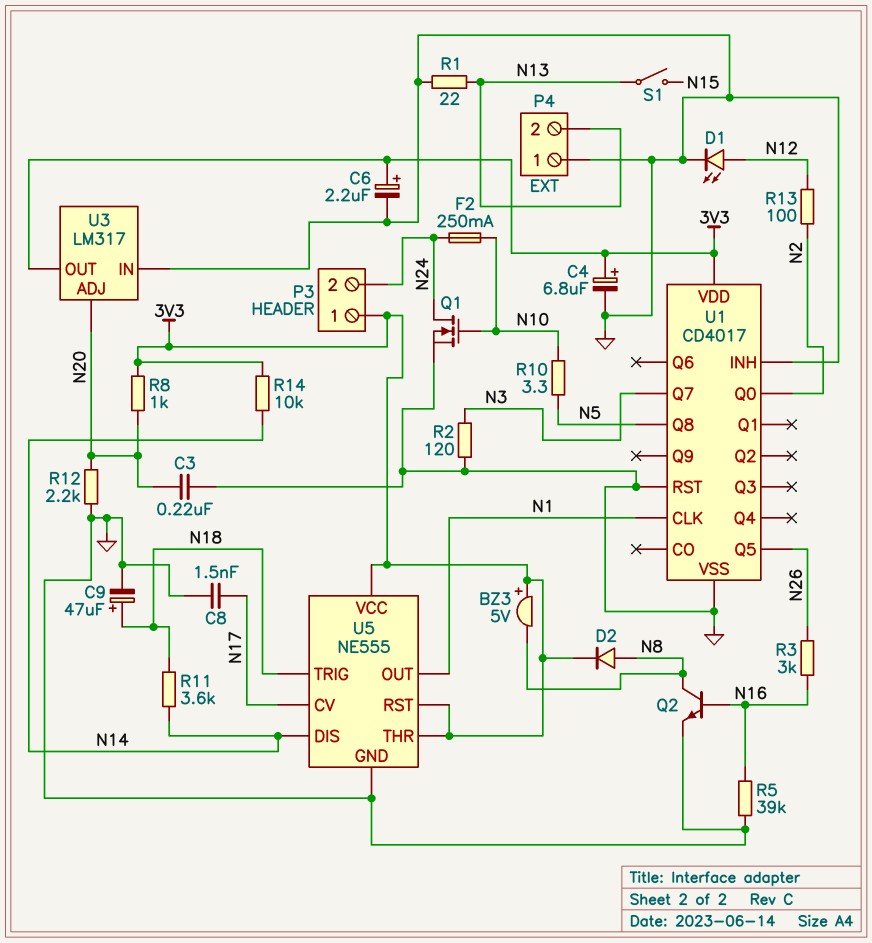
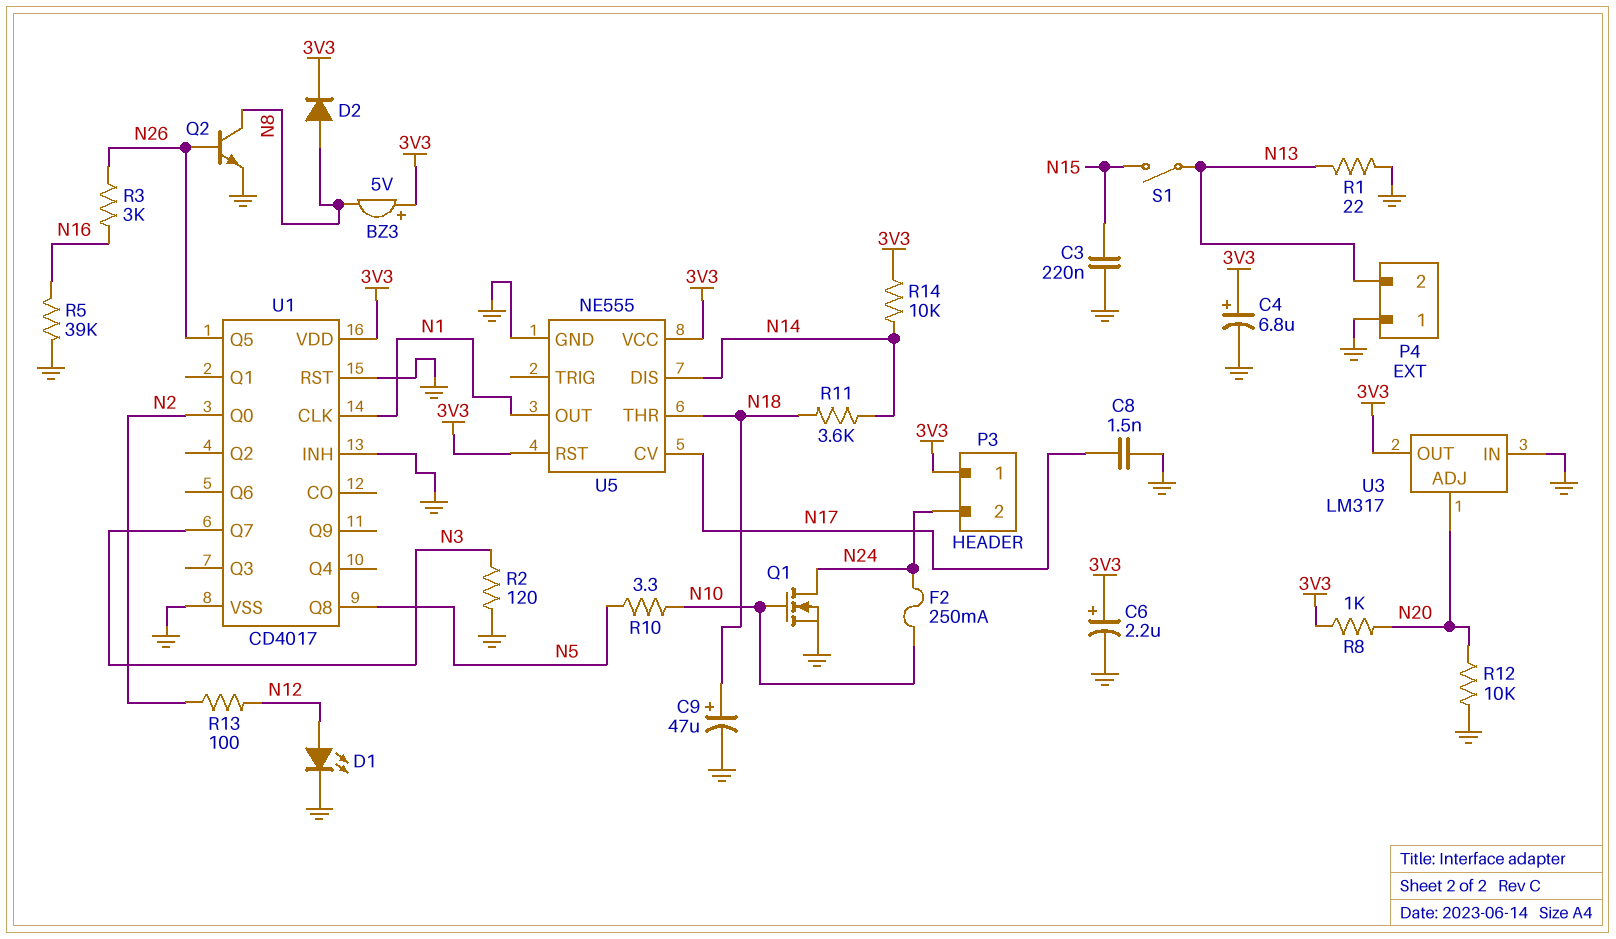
C3: 220nF (GND, N20) -> 220nF (GND, N15)
Q2: NPN (B N16, C N8, E GND) -> NPN (B N26, C N8, E GND)
R12: 2.2k (GND, N20) -> 10k (GND, N20)
U5 pin THR: 3V3 -> N18
U5 pin TRIG: N18 -> none

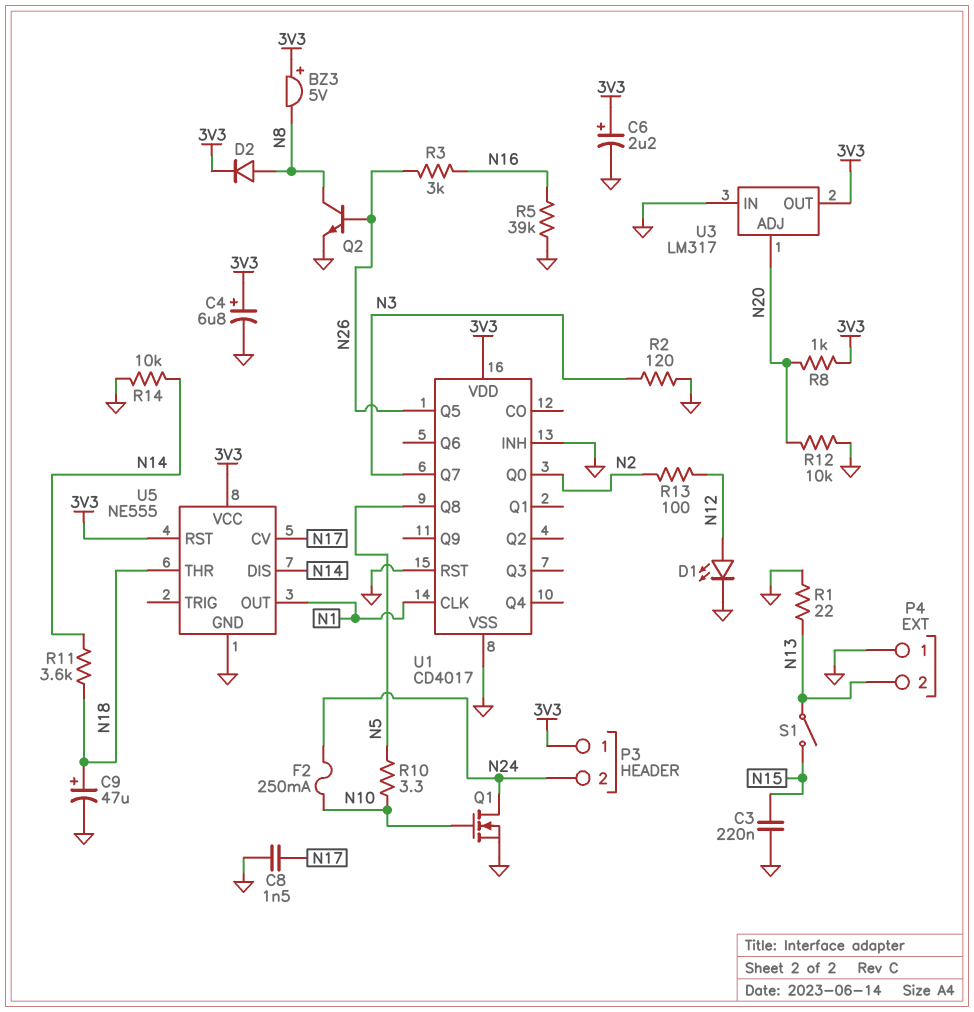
R14: 10k (3V3, N14) -> 10k (GND, N14)

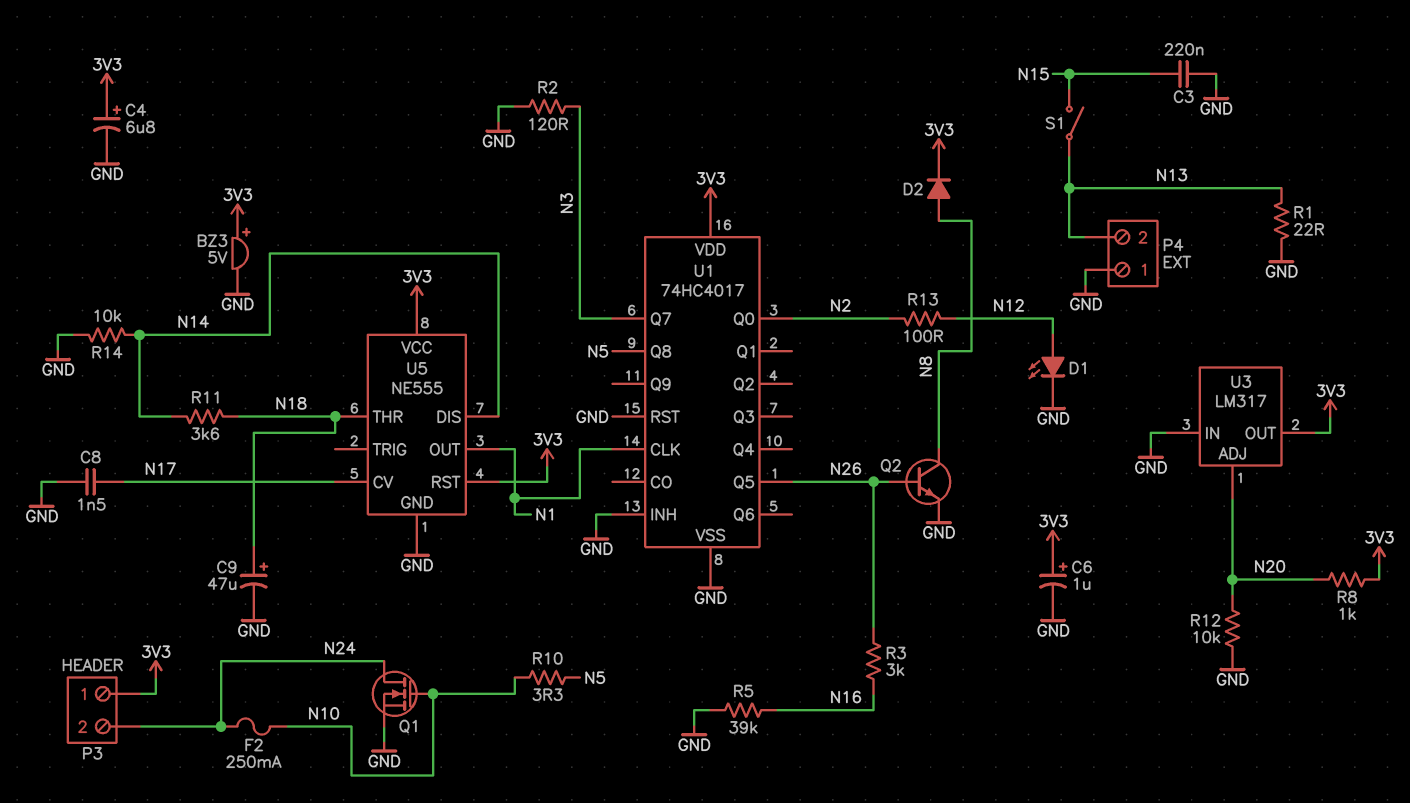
BZ3: buzzer 5V (plus 3V3, minus N8) -> buzzer 5V (plus 3V3, minus GND)
C6: 2.2uF (plus 3V3, minus GND) -> 1uF (plus 3V3, minus GND)
U1: CD4017 -> 74HC4017

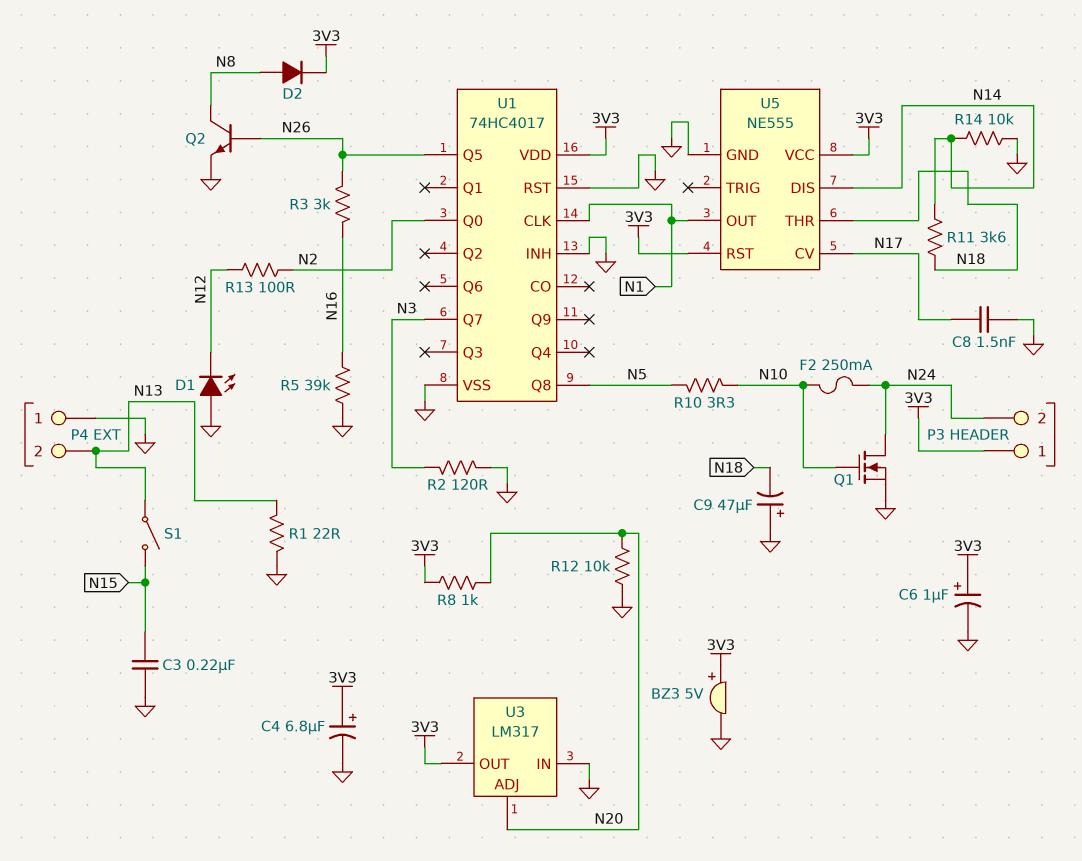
C9: 47uF (plus N18, minus GND) -> 47uF (plus GND, minus N18)
D1: LED (A N12, K GND) -> LED (A GND, K N12)

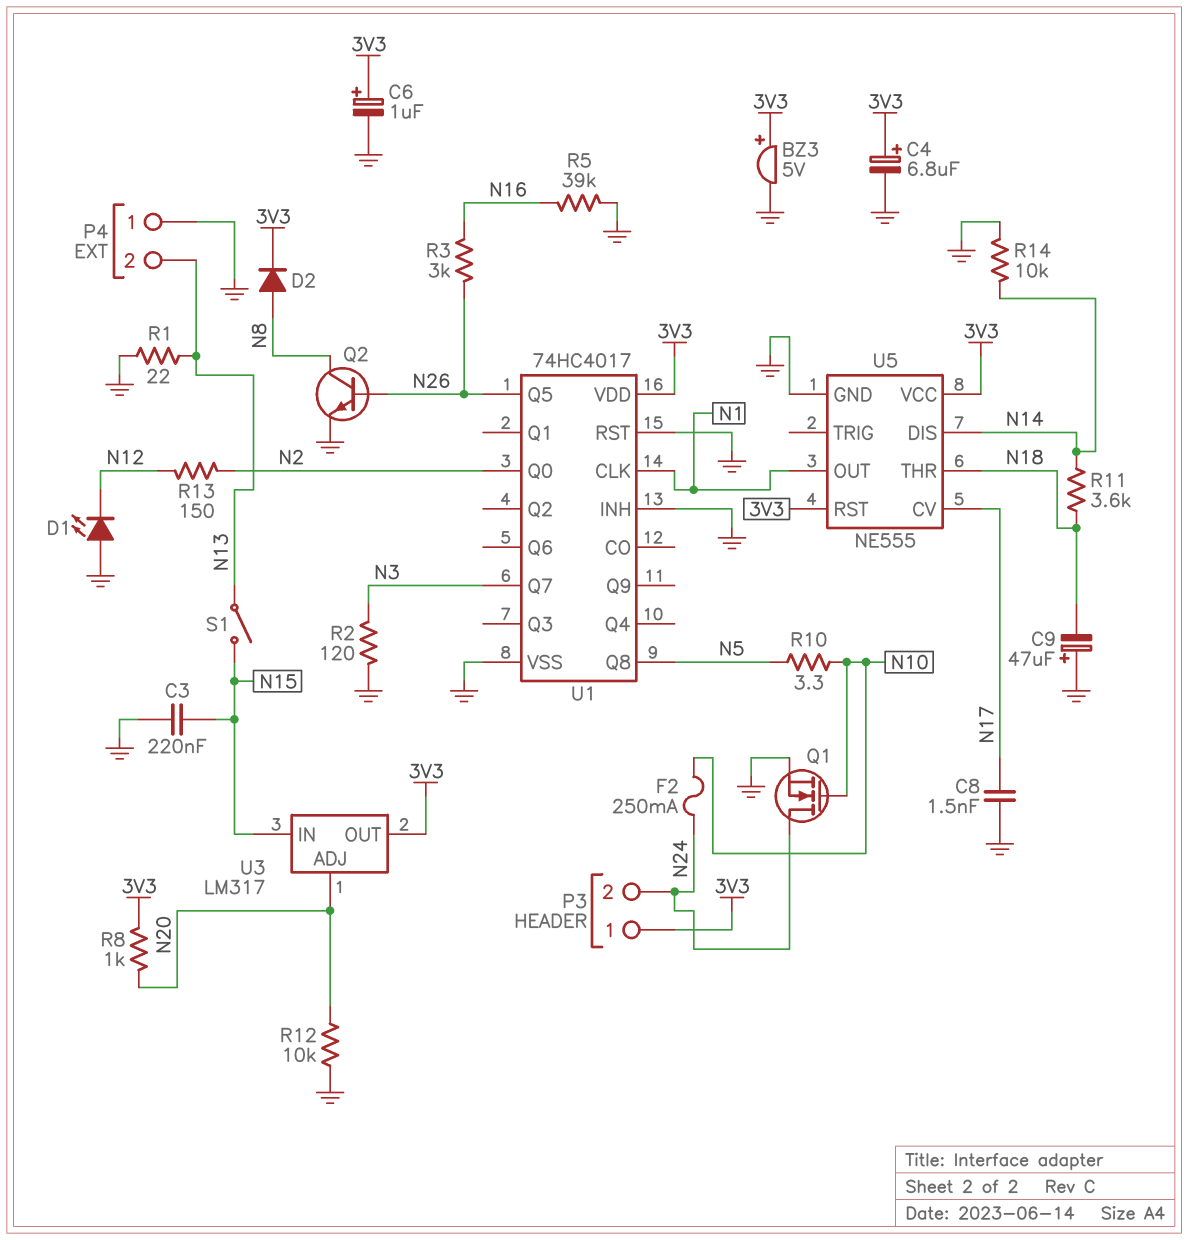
R13: 100 (N2, N12) -> 150 (N2, N12)
U3 pin IN: GND -> N15

